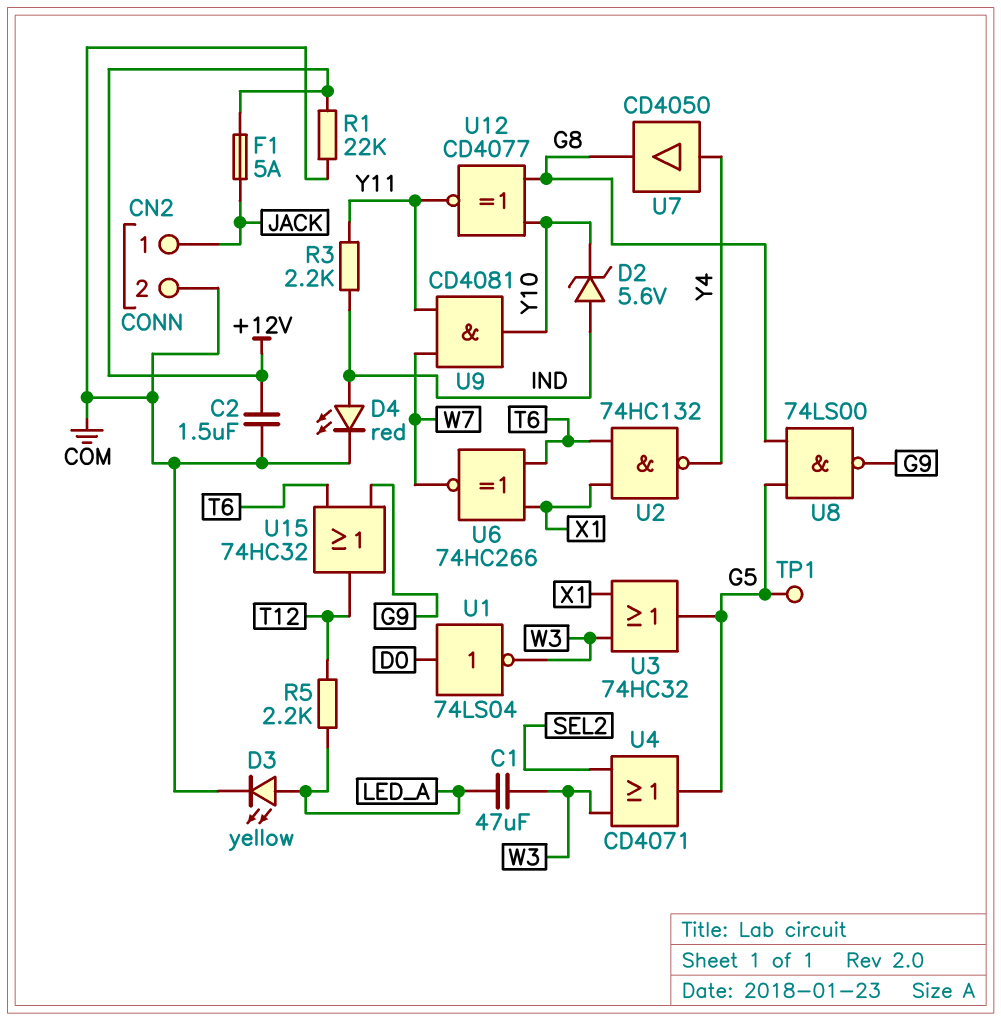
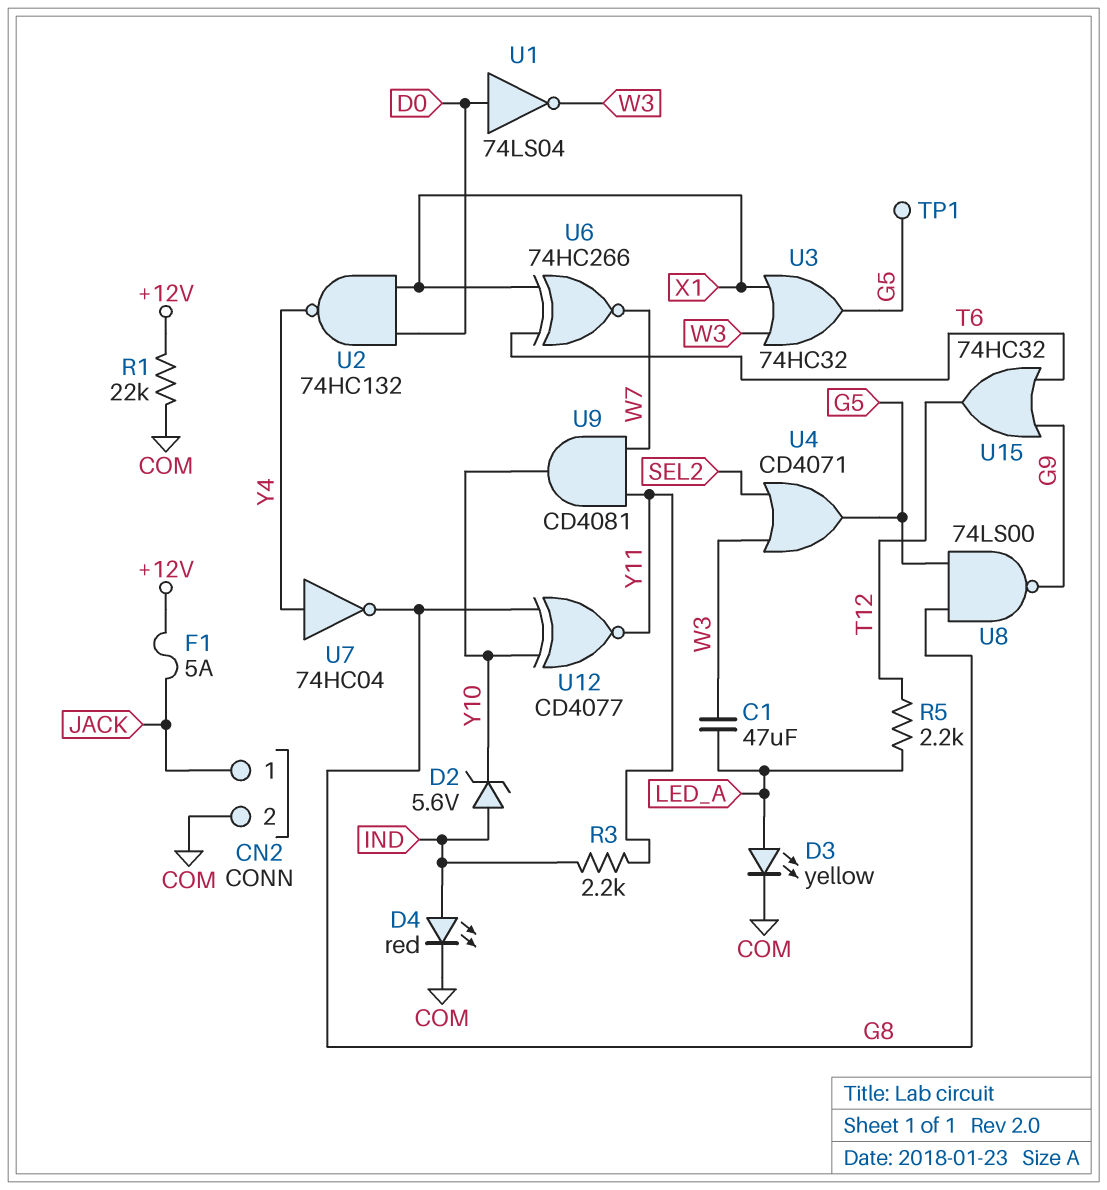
C2: 1.5uF (+12V, COM) -> none
U2: NAND 74HC132 (in T6, in X1, out Y4) -> NAND 74HC132 (in D0, in X1, out Y4)
U7: buffer CD4050 (in Y4, out G8) -> NOT 74HC04 (in Y4, out G8)

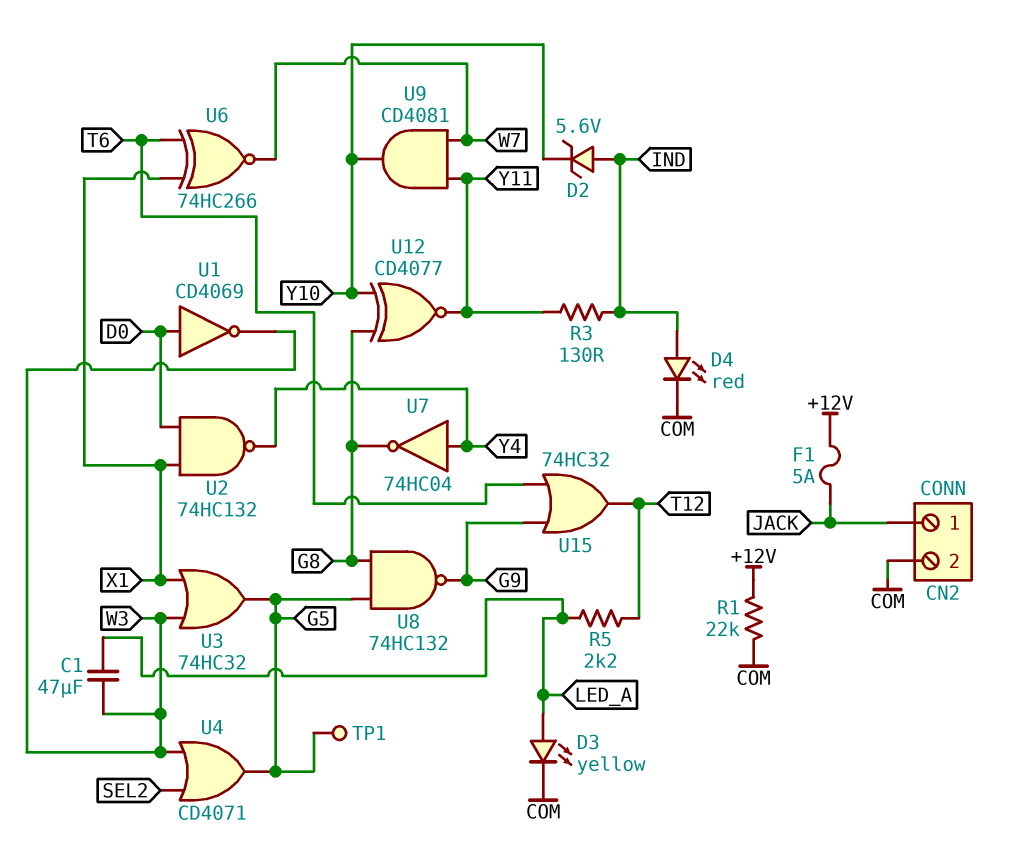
R3: 2.2k (IND, Y11) -> 130 (IND, Y11)
U1: NOT 74LS04 (in D0, out W3) -> NOT CD4069 (in D0, out W3)
U8: NAND 74LS00 (in G5, in G8, out G9) -> NAND 74HC132 (in G5, in G8, out G9)

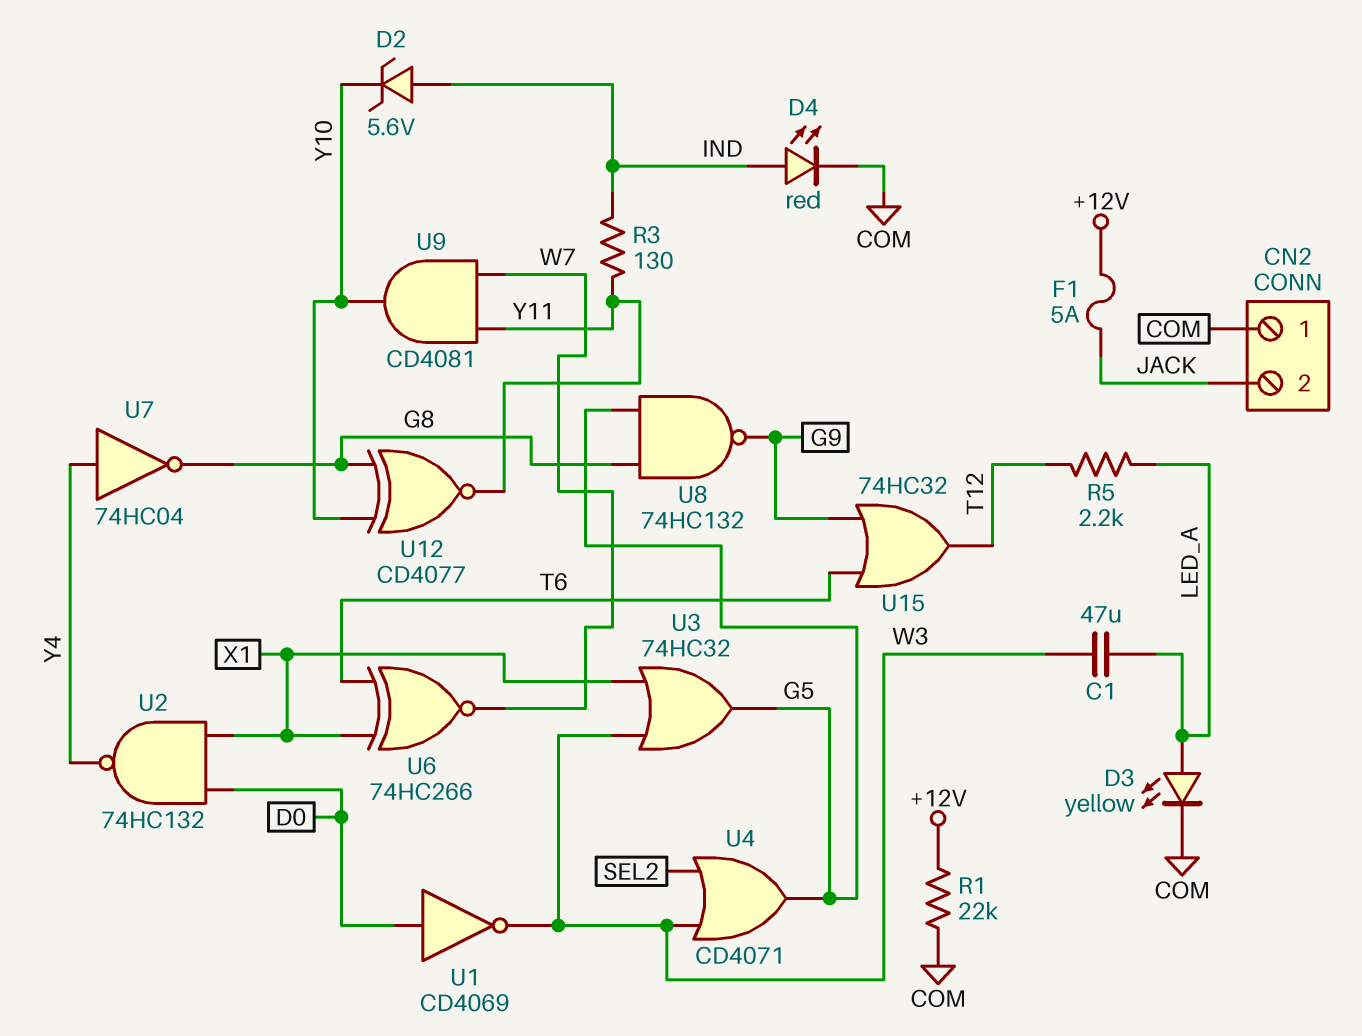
CN2 pin 1: JACK -> COM
CN2 pin 2: COM -> JACK
TP1: test point (G5) -> none

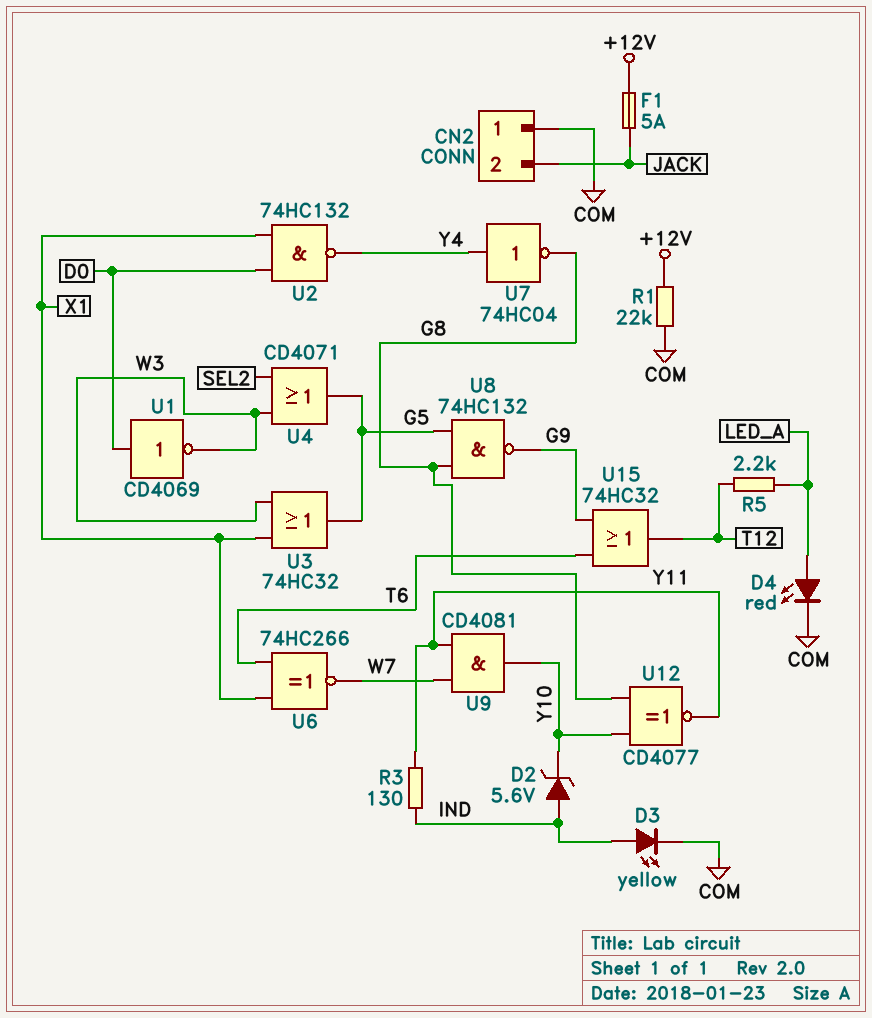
C1: 47uF (LED_A, W3) -> none
D3: LED yellow (A LED_A, K COM) -> LED yellow (A IND, K COM)
D4: LED red (A IND, K COM) -> LED red (A LED_A, K COM)

